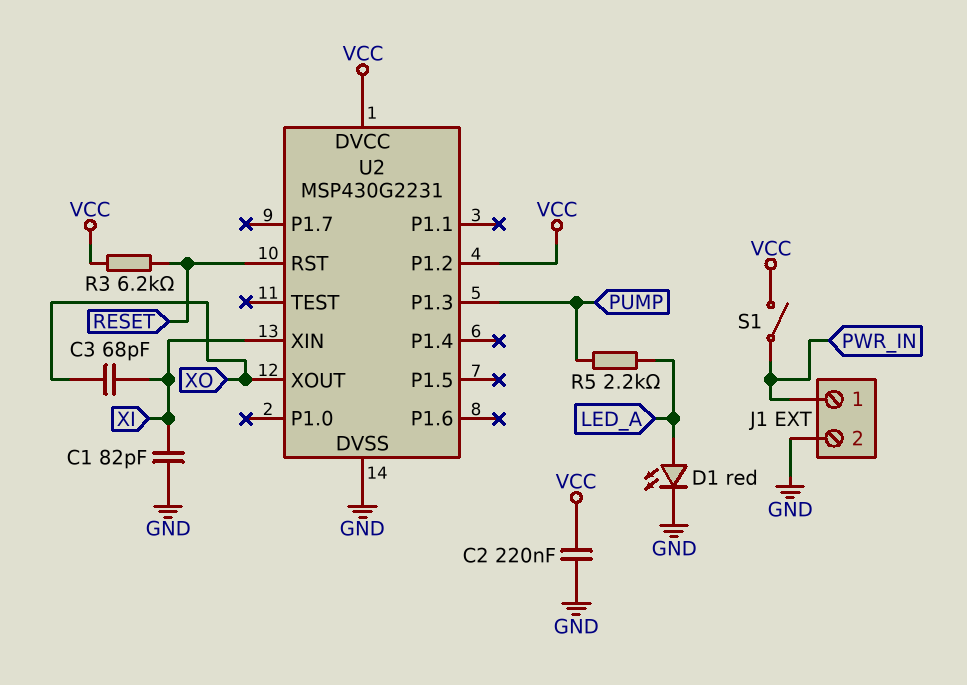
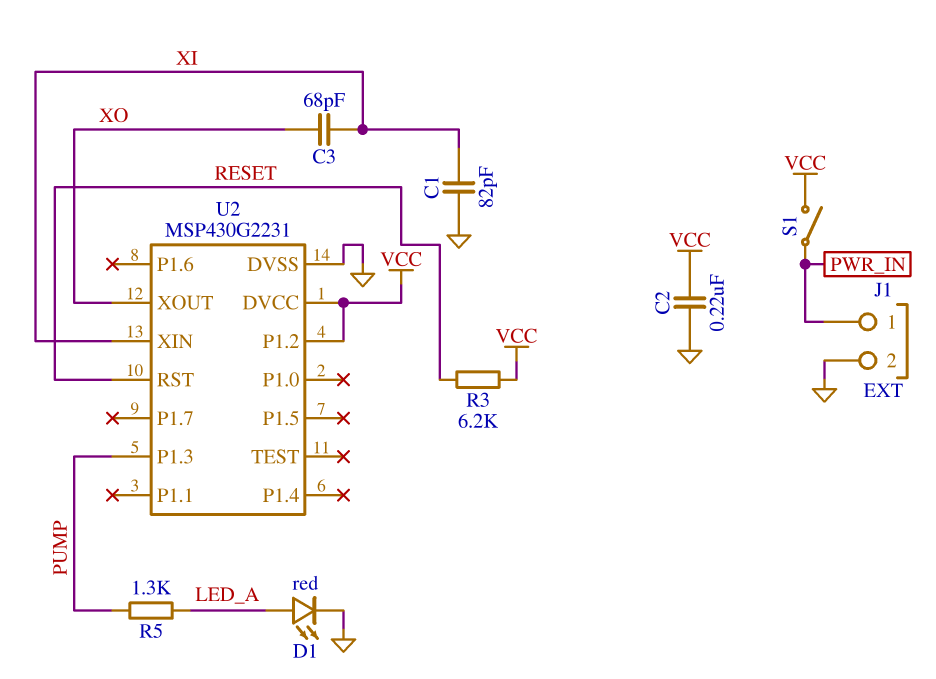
R5: 2.2k (LED_A, PUMP) -> 1.3k (LED_A, PUMP)

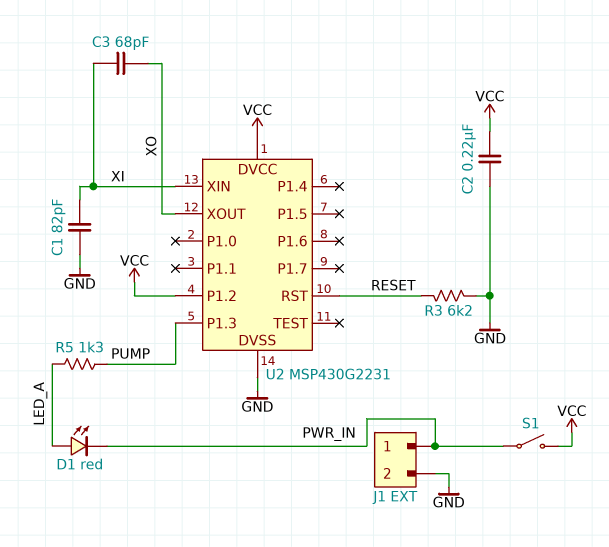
D1: LED red (A LED_A, K GND) -> LED red (A LED_A, K PWR_IN)
R3: 6.2k (RESET, VCC) -> 6.2k (GND, RESET)

